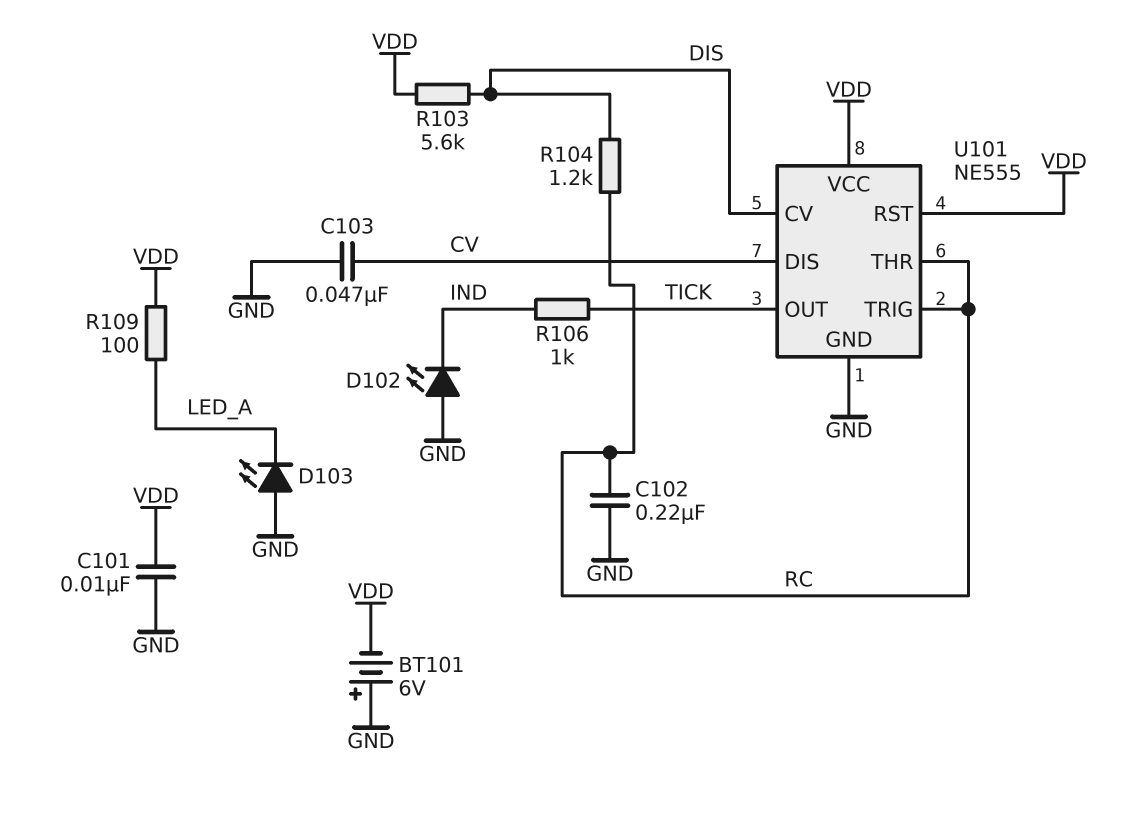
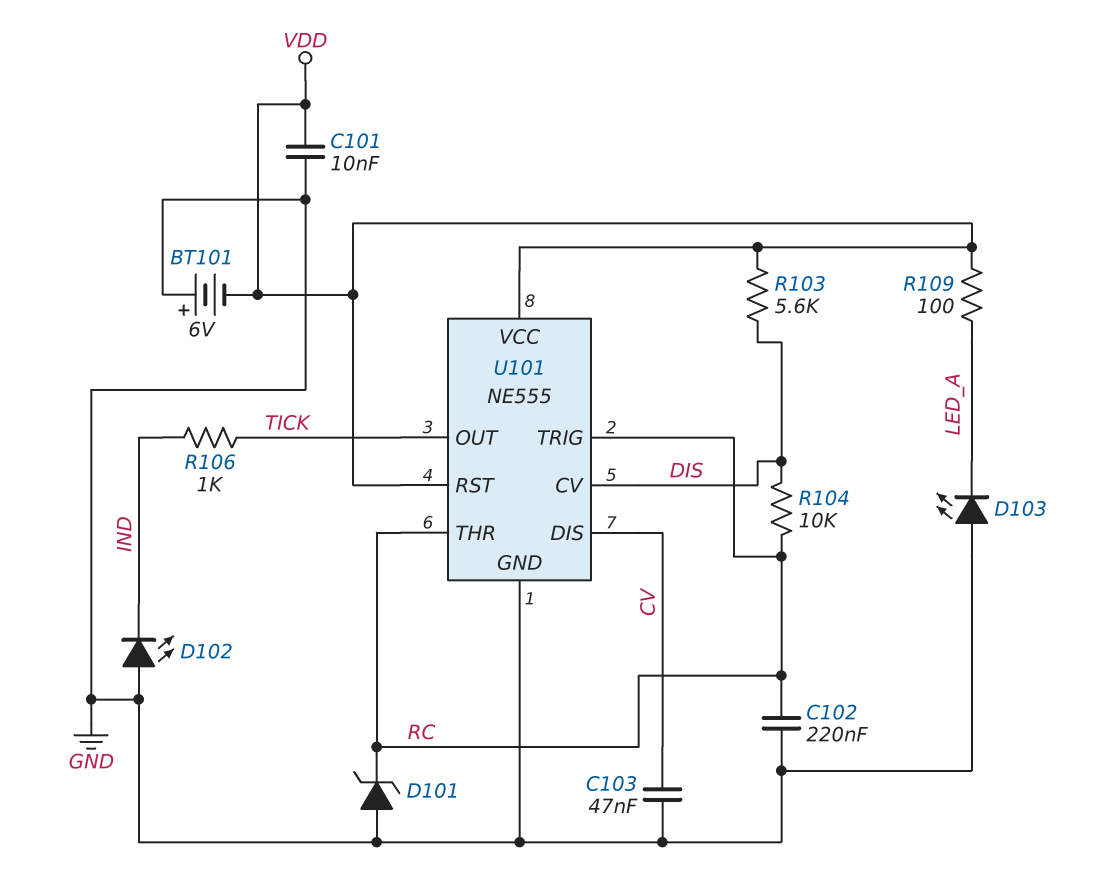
D101: none -> zener (A GND, K RC)
R104: 1.2k (DIS, RC) -> 10k (DIS, RC)

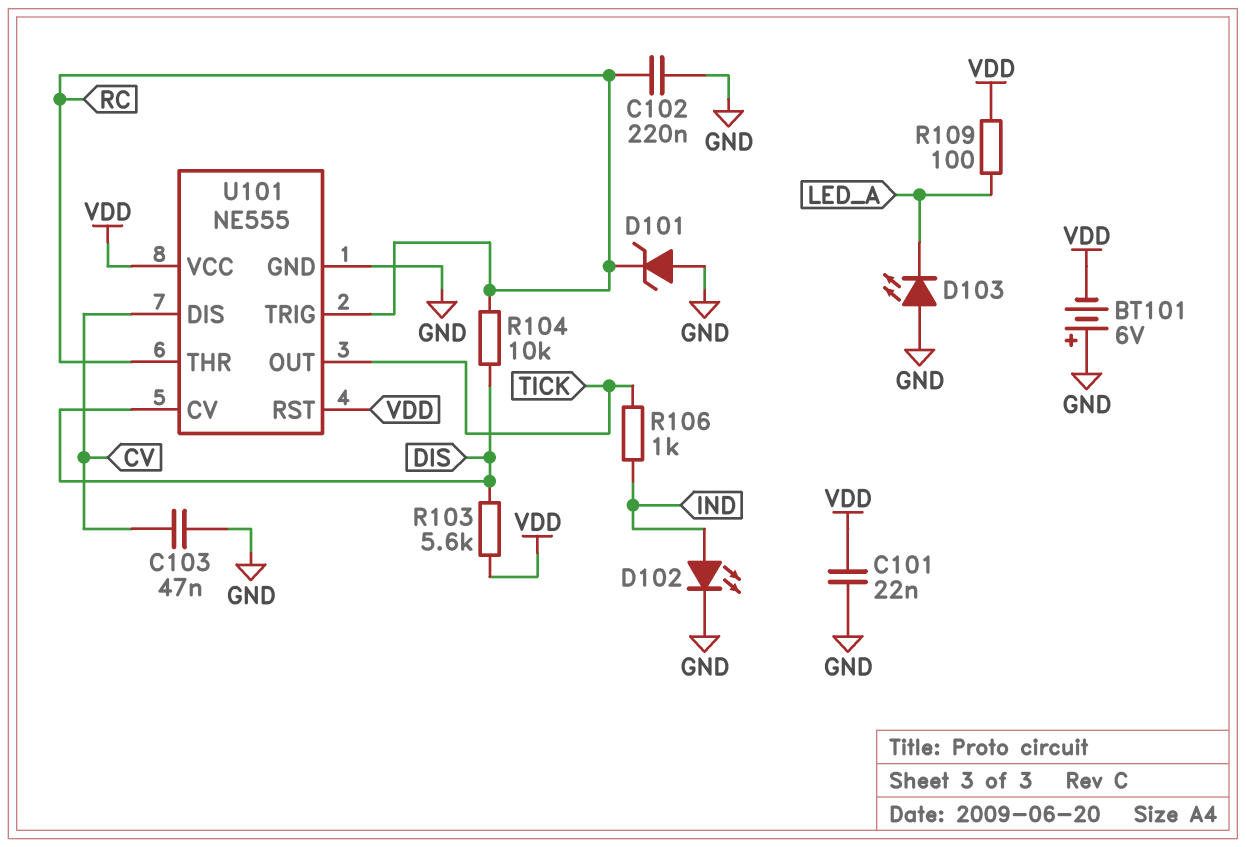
C101: 10nF (GND, VDD) -> 22nF (GND, VDD)
D102: LED (A GND, K IND) -> LED (A IND, K GND)

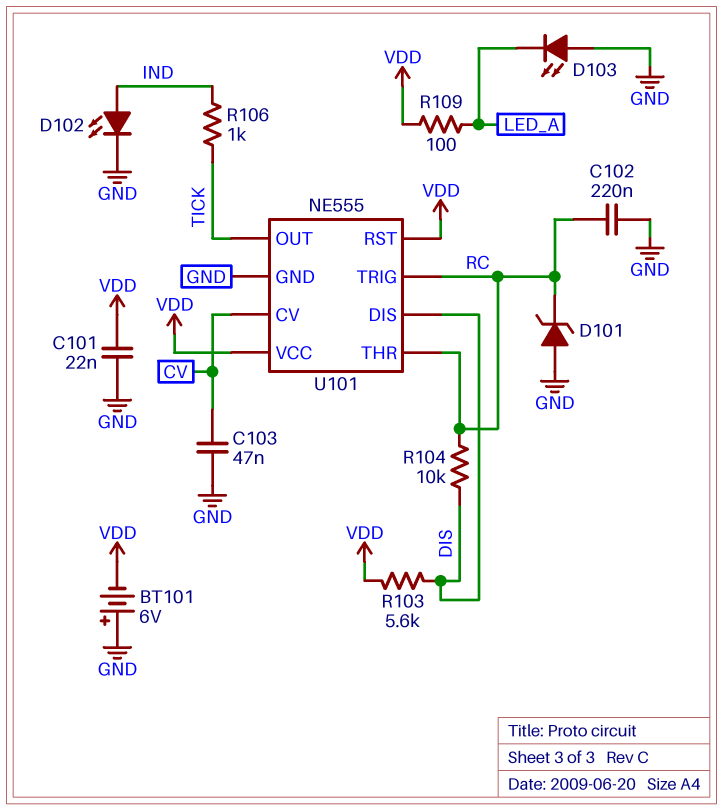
U101 pin CV: DIS -> CV
U101 pin DIS: CV -> DIS

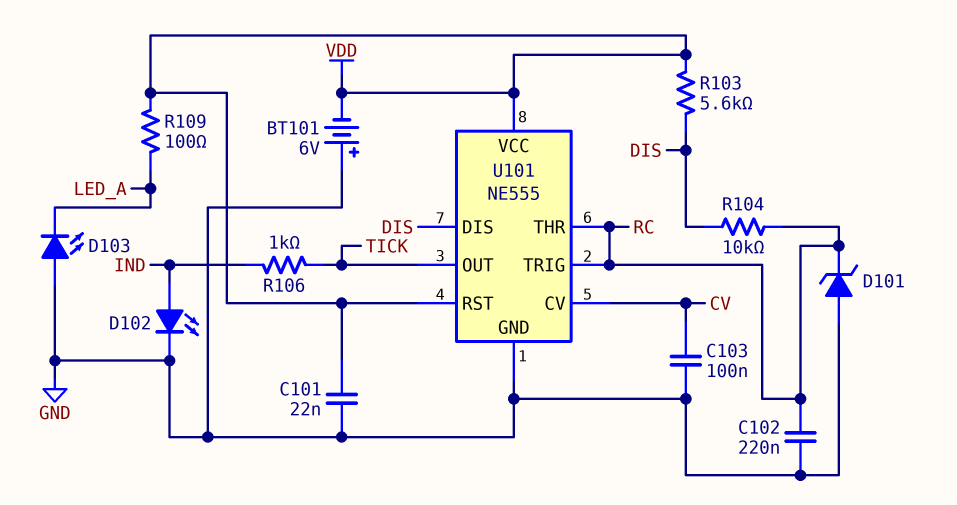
C103: 47nF (CV, GND) -> 100nF (CV, GND)

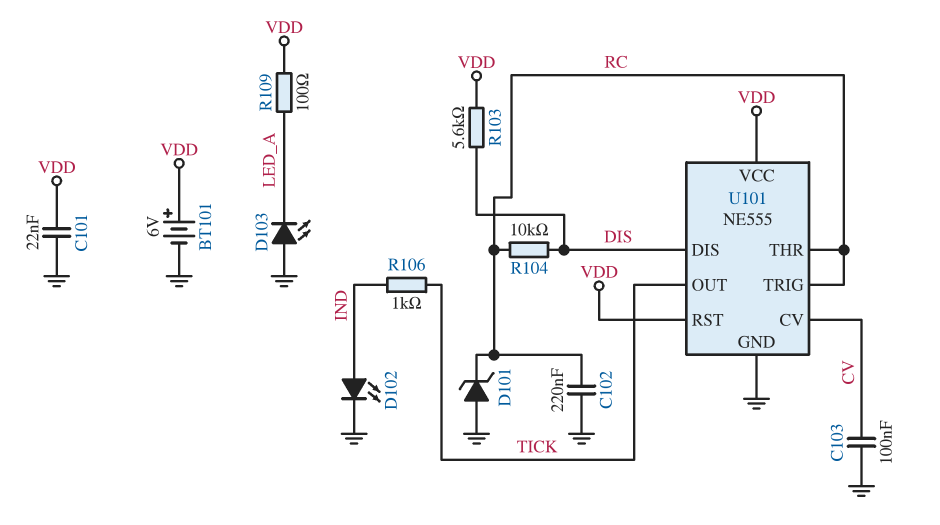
BT101: 6V (plus GND, minus VDD) -> 6V (plus VDD, minus GND)

